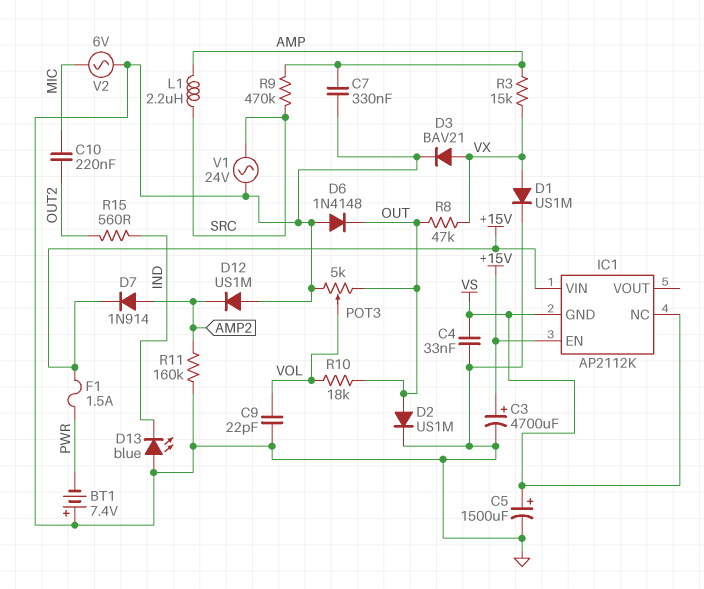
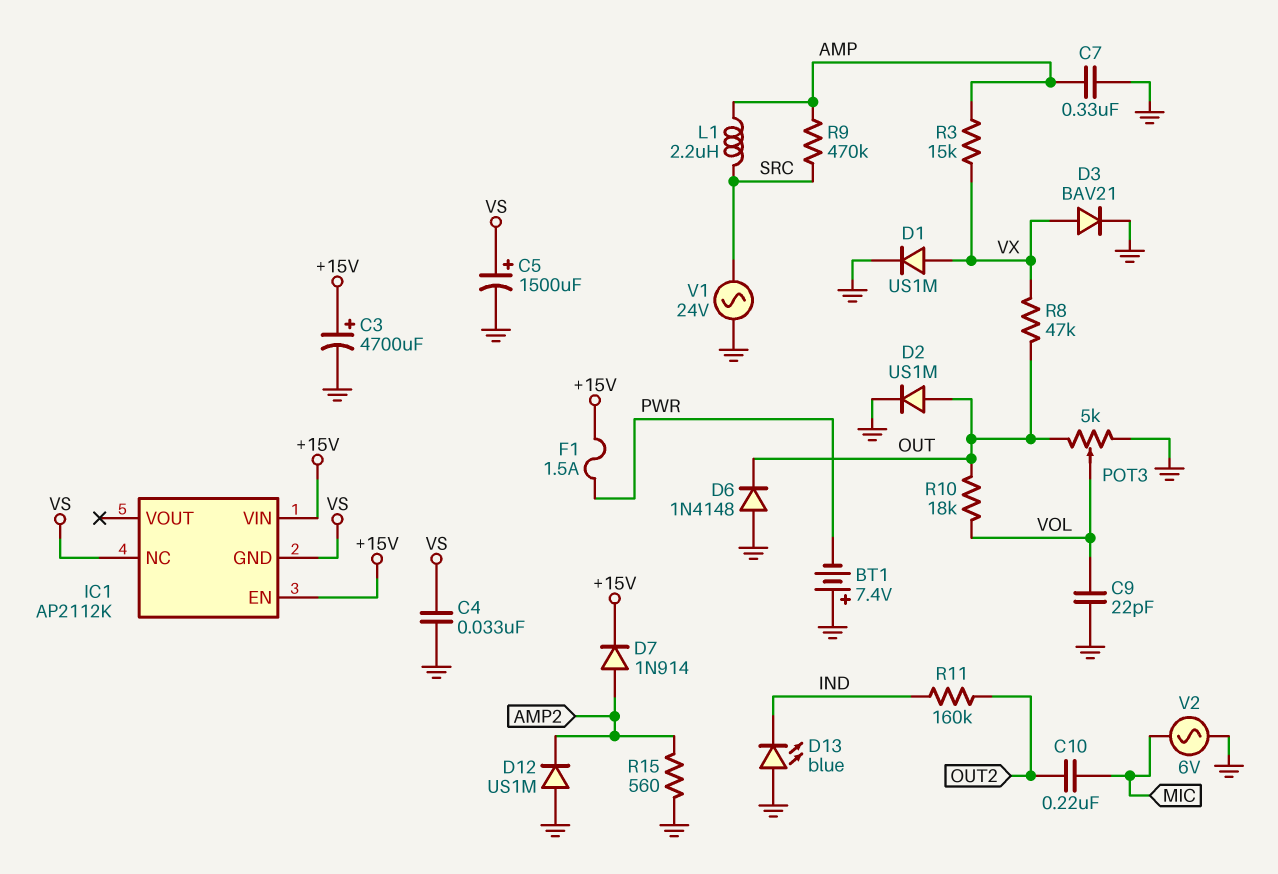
R11: 160k (AMP2, GND) -> 160k (IND, OUT2)
R15: 560 (IND, OUT2) -> 560 (AMP2, GND)

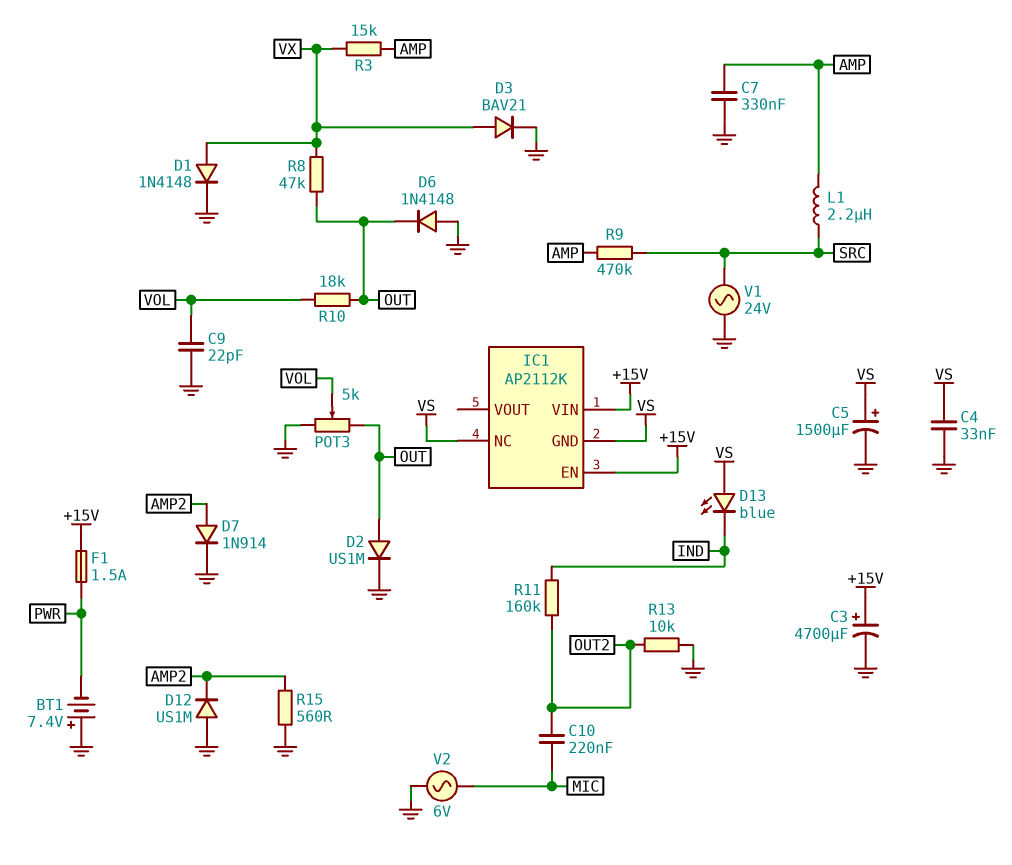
D1: diode US1M (A VX, K GND) -> diode 1N4148 (A VX, K GND)
D7: diode 1N914 (A AMP2, K +15V) -> diode 1N914 (A AMP2, K GND)
D13: LED blue (A GND, K IND) -> LED blue (A VS, K IND)
R13: none -> 10k (GND, OUT2)

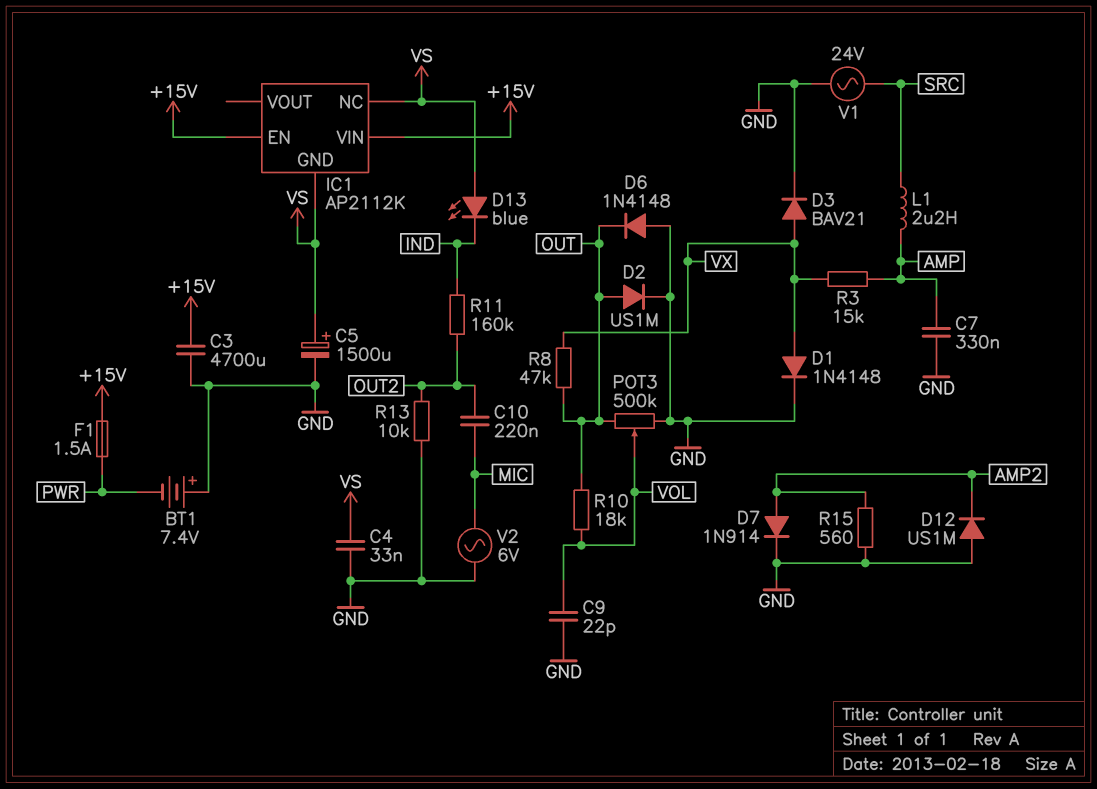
C3: 4700uF (plus +15V, minus GND) -> 4700uF (+15V, GND)
POT3: 5k (GND, OUT, wiper VOL) -> 500k (GND, OUT, wiper VOL)
R9: 470k (AMP, SRC) -> none

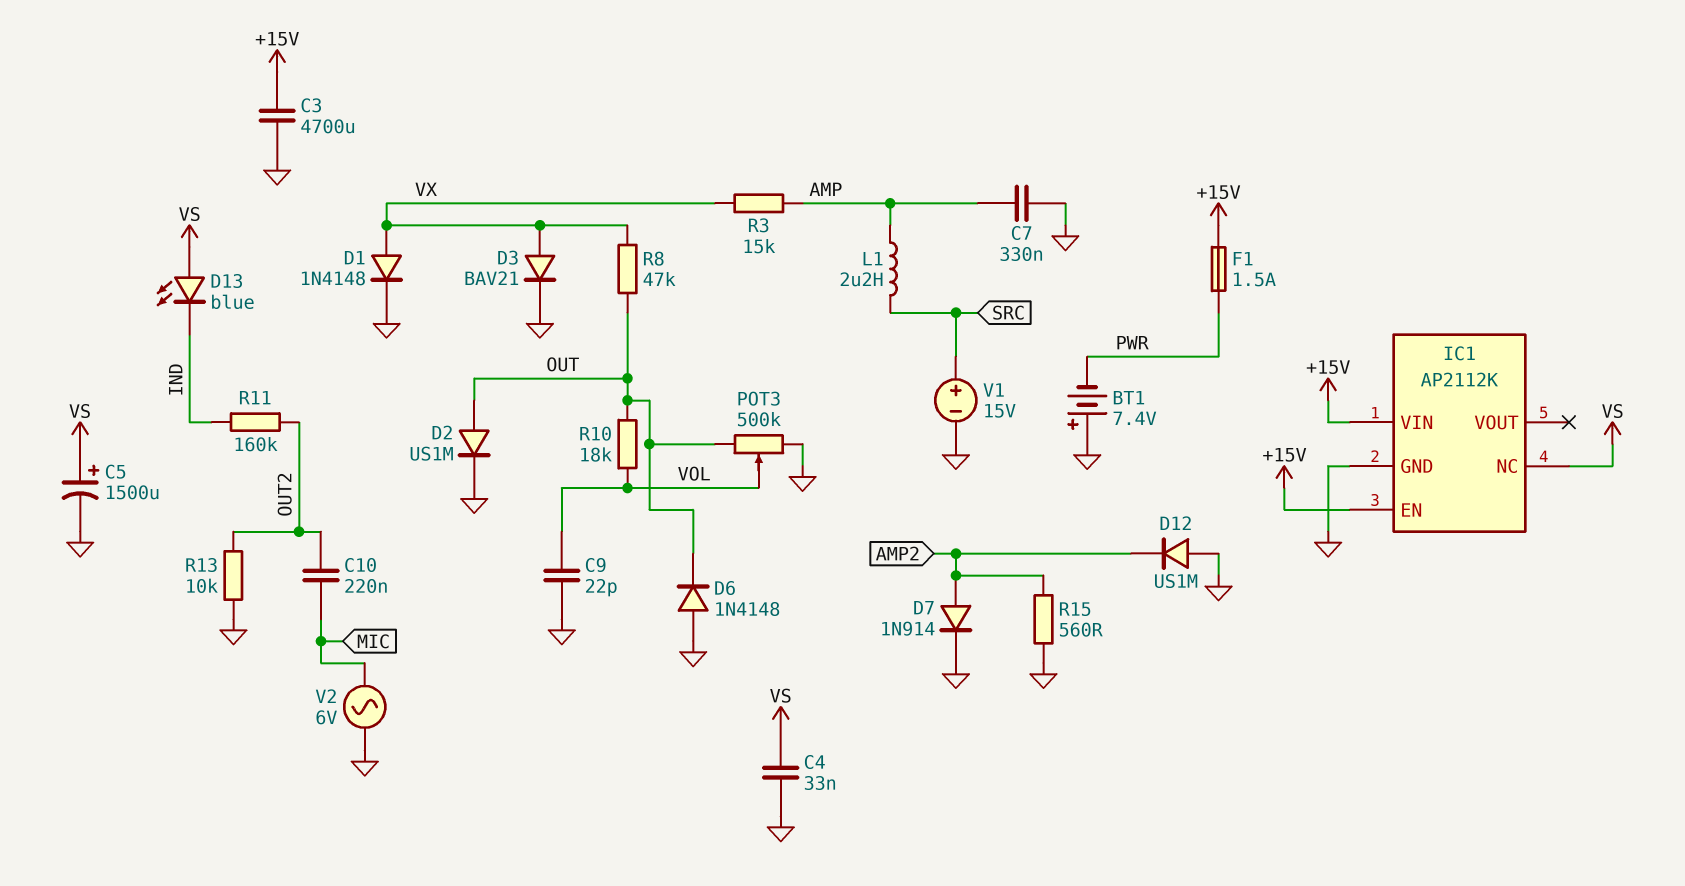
IC1 pin GND: VS -> GND
V1: AC 24V (GND, SRC) -> 15V (plus SRC, minus GND)

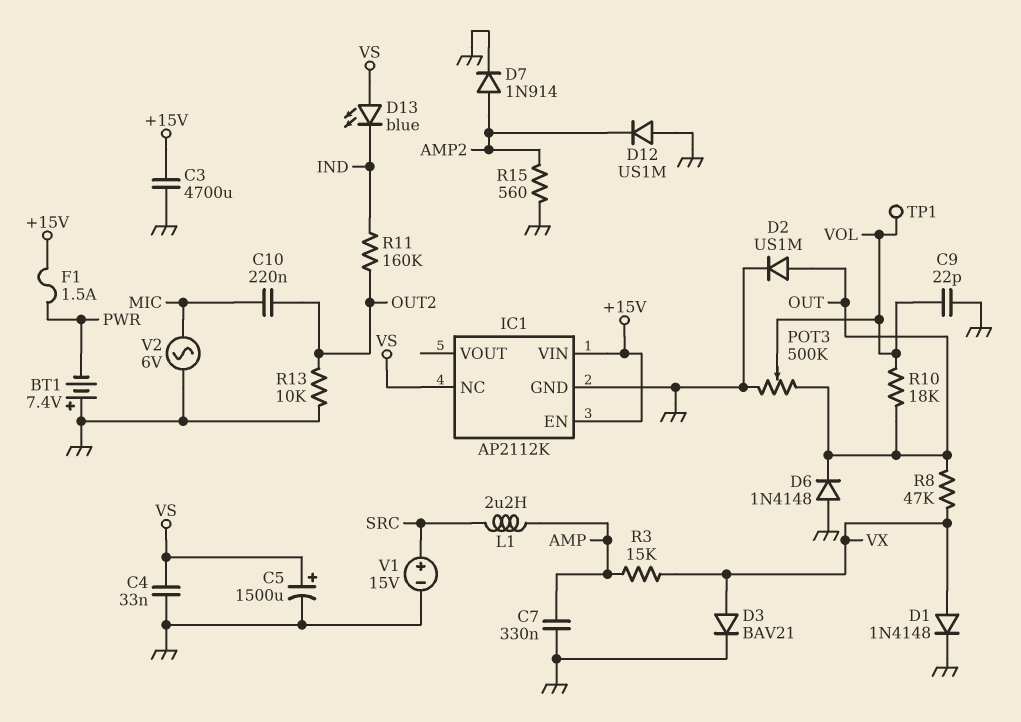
TP1: none -> test point (VOL)

